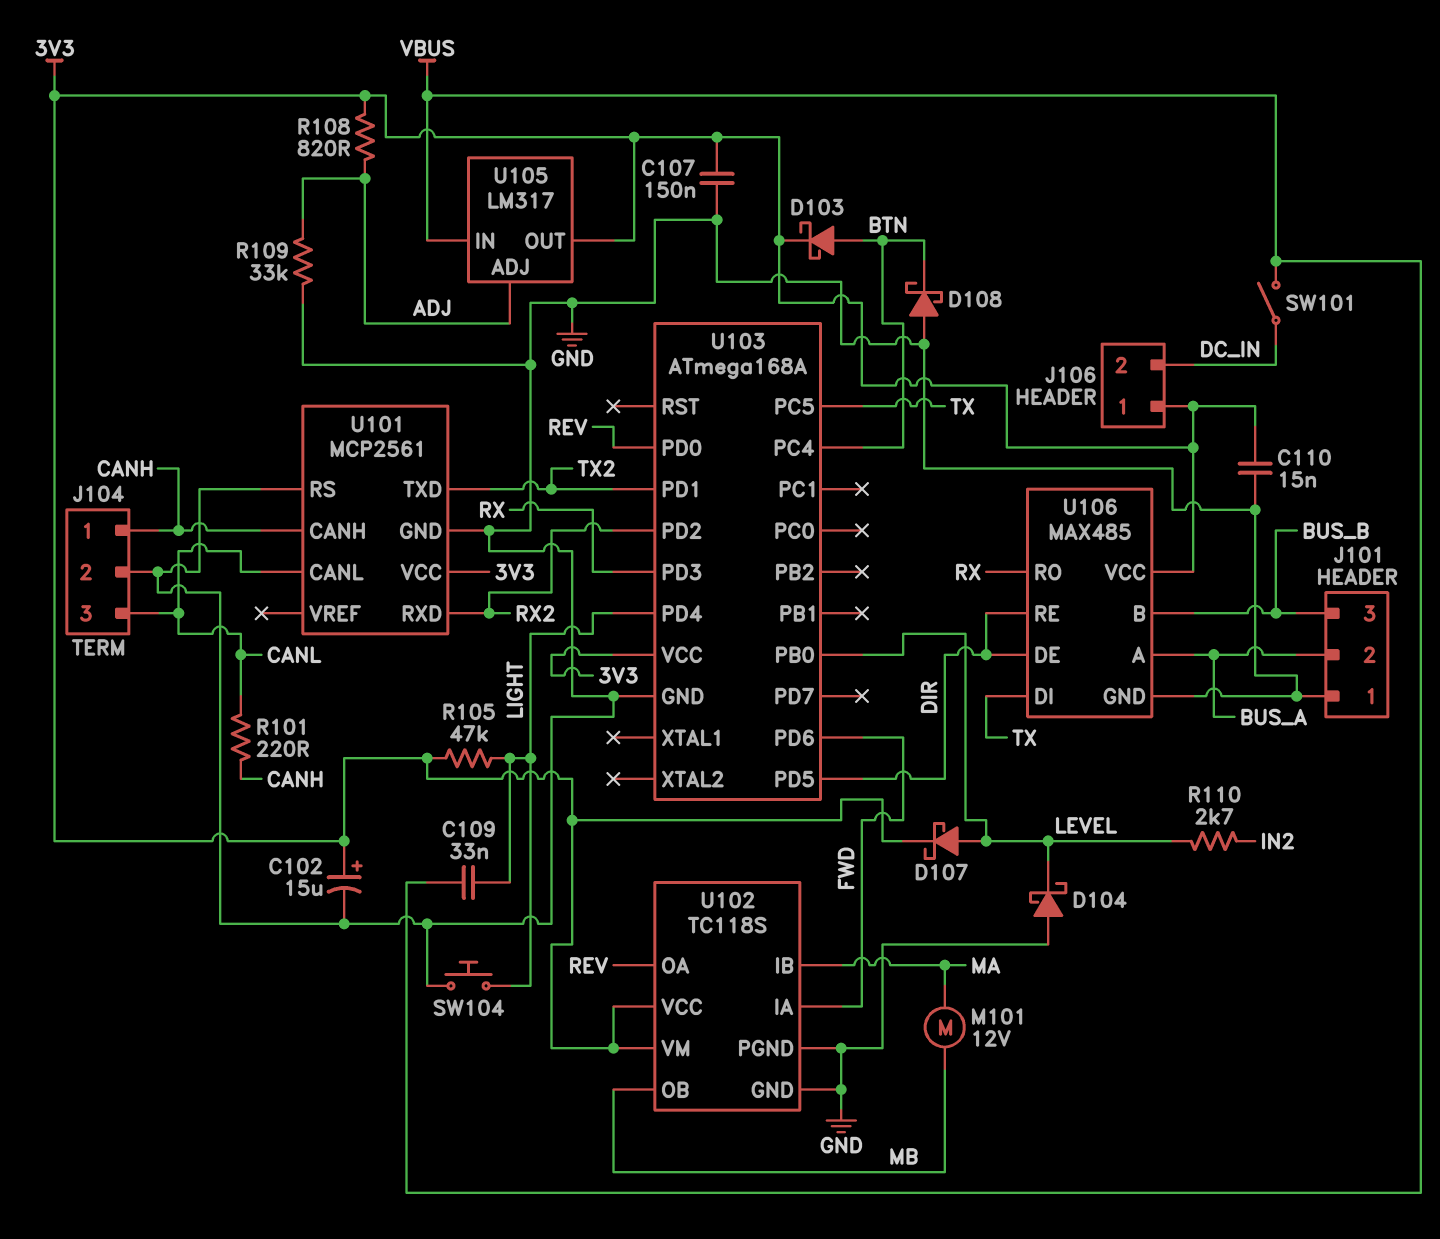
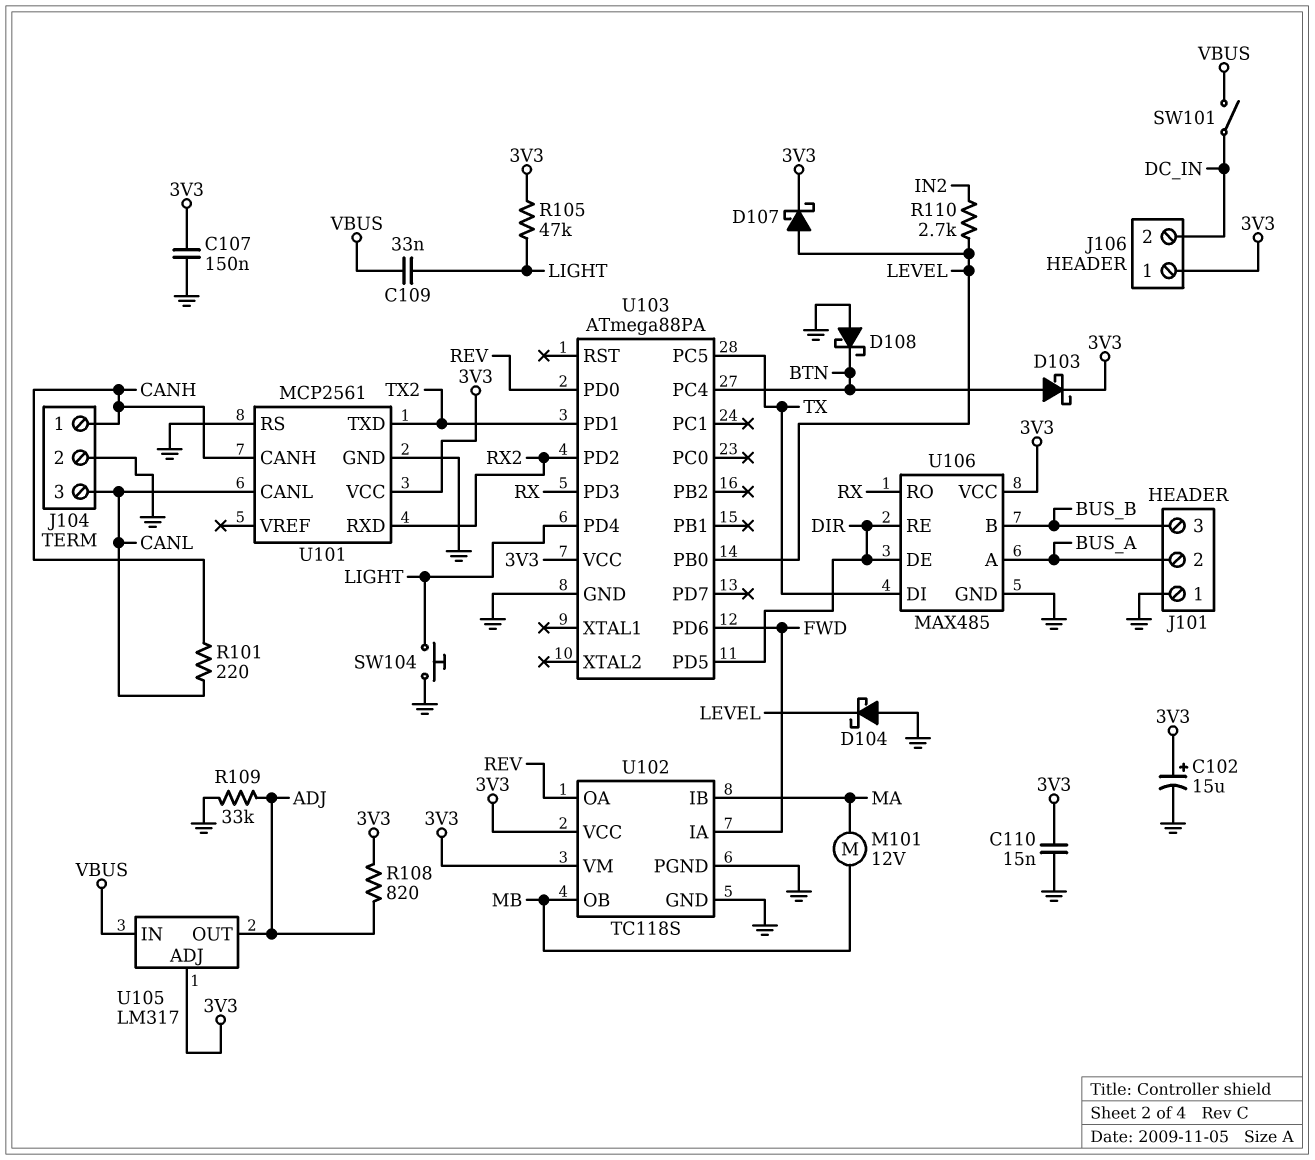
U103: ATmega168A -> ATmega88PA
U105 pin ADJ: ADJ -> 3V3
U105 pin OUT: 3V3 -> ADJ

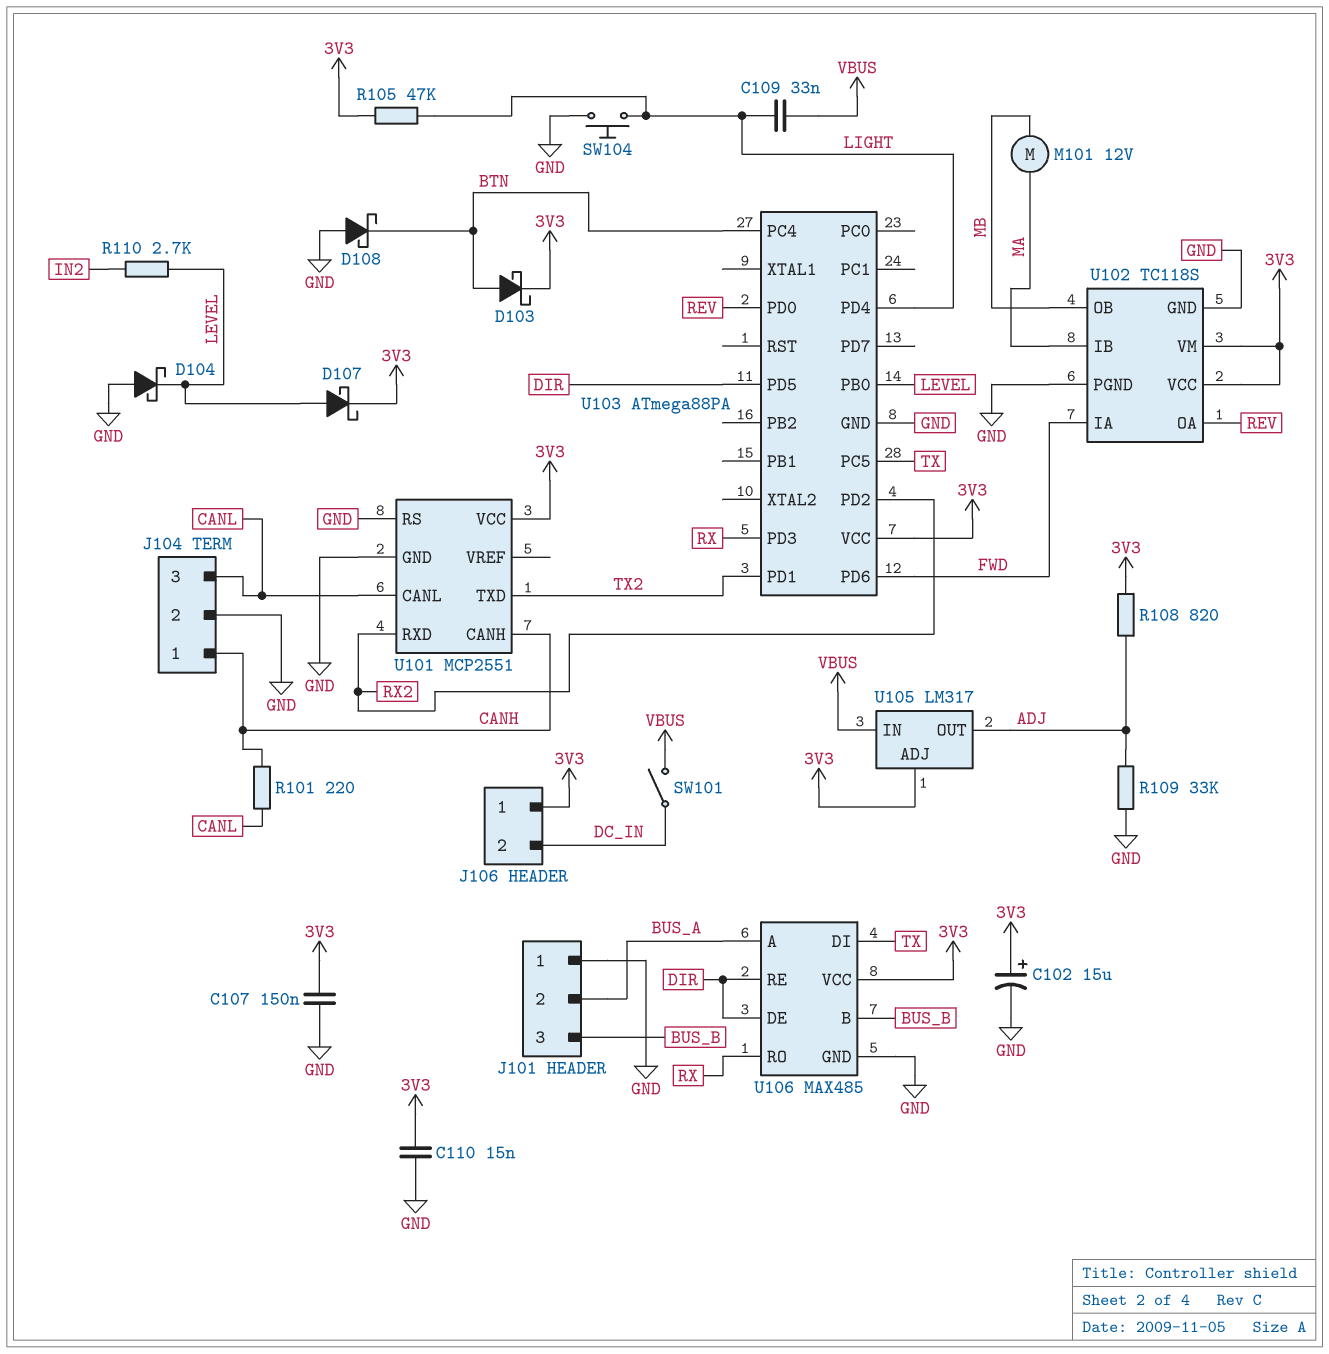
U101: MCP2561 -> MCP2551

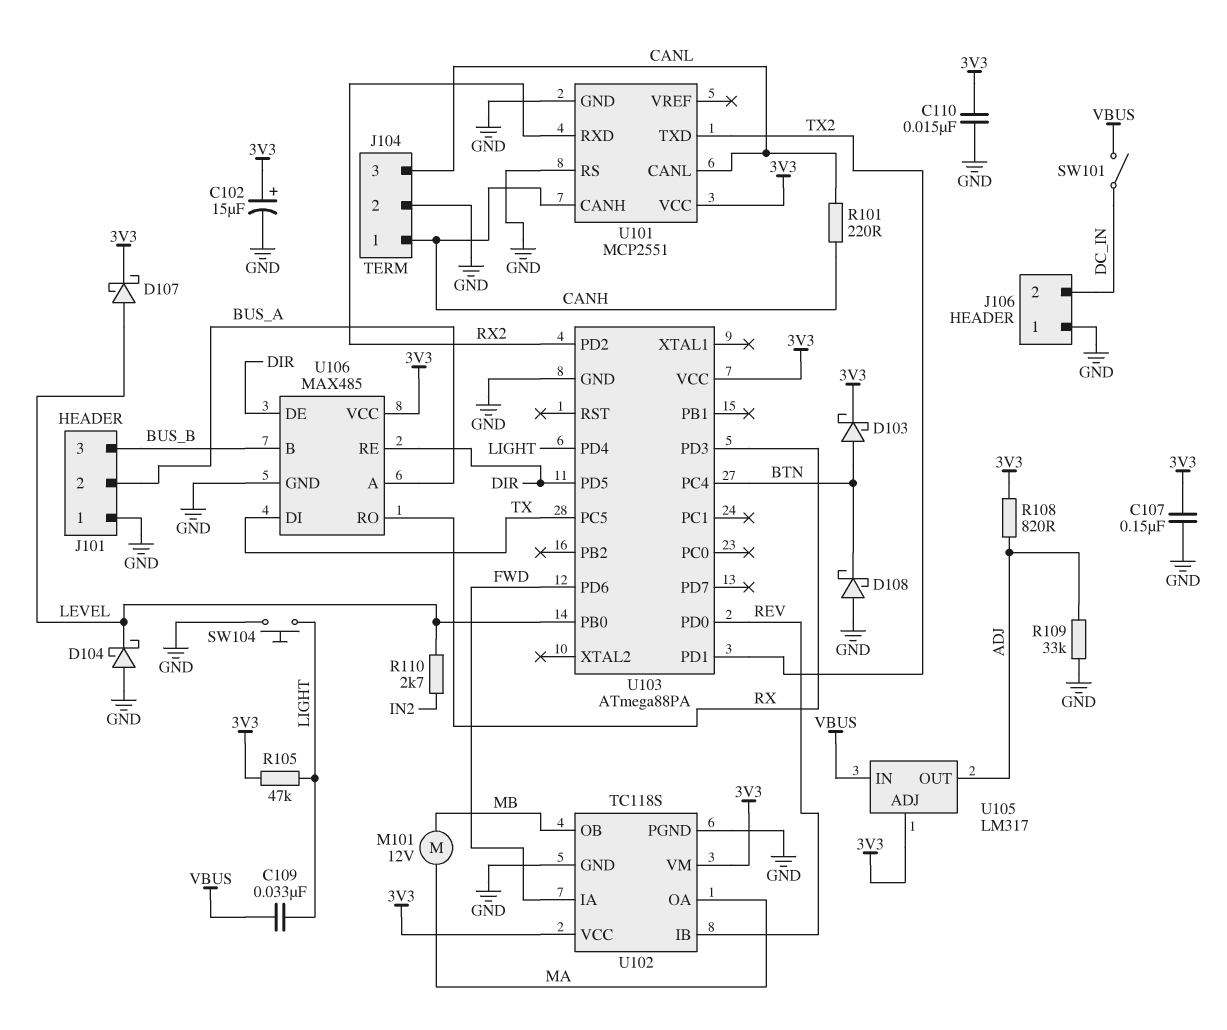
J106 pin 1: 3V3 -> GND
U102 pin IB: MA -> REV
U102 pin OA: REV -> MA

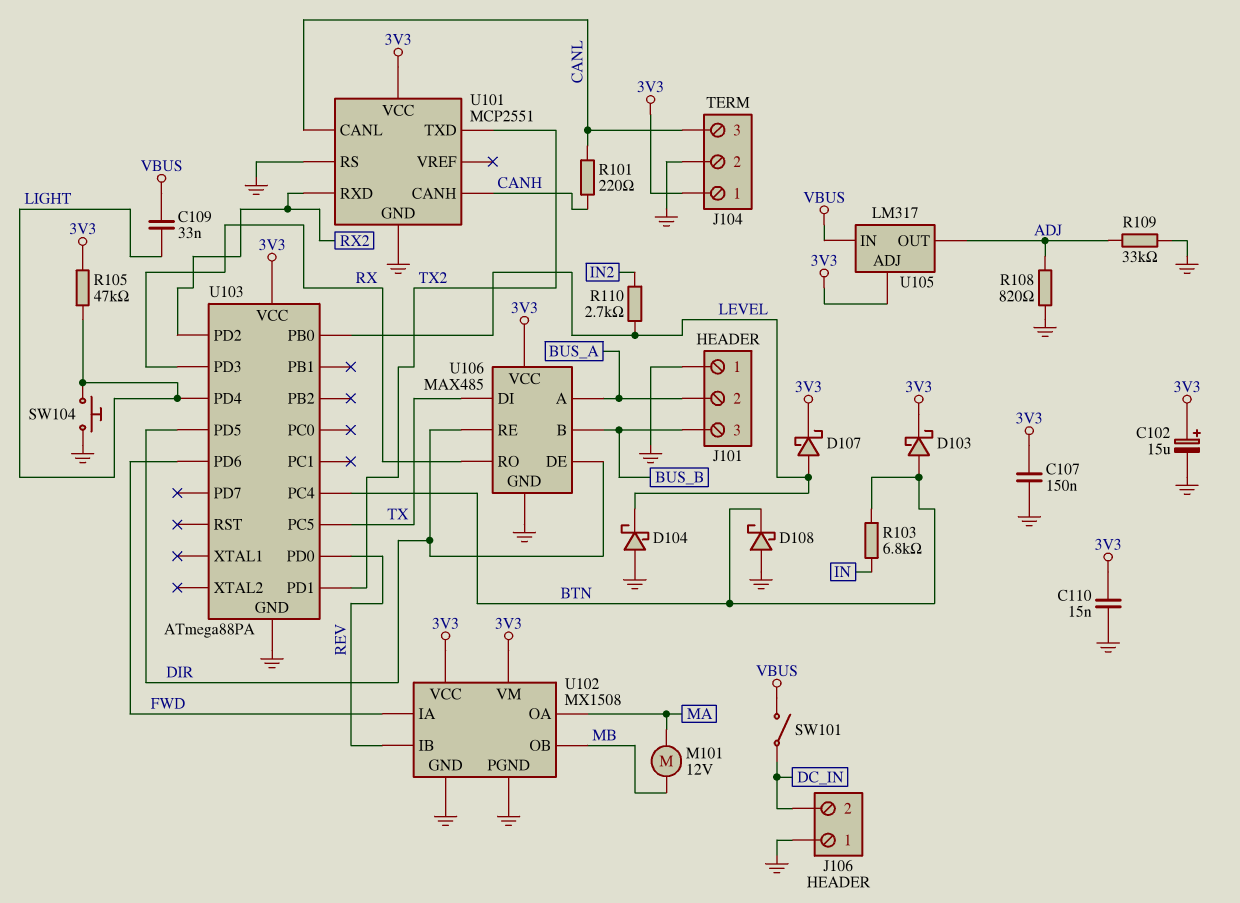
J104 pin 1: CANH -> 3V3
R103: none -> 6.8k (BTN, IN)
R108: 820 (3V3, ADJ) -> 820 (ADJ, GND)
U102: TC118S -> MX1508

